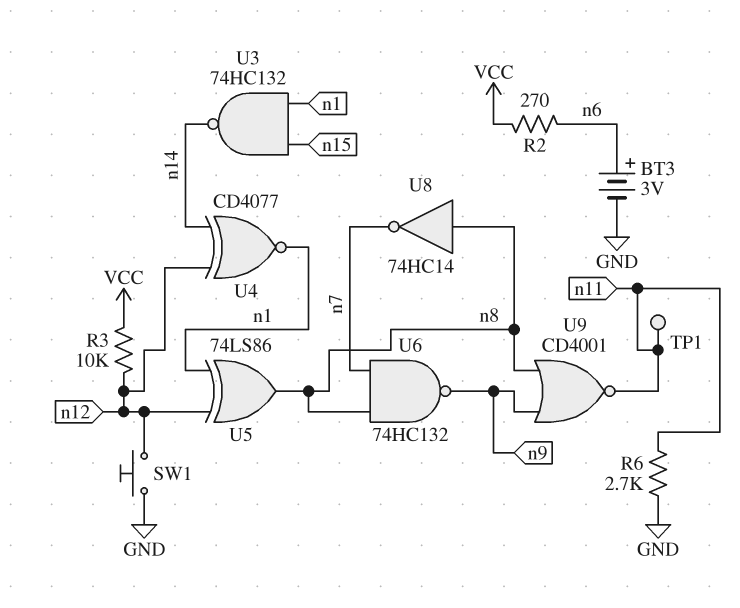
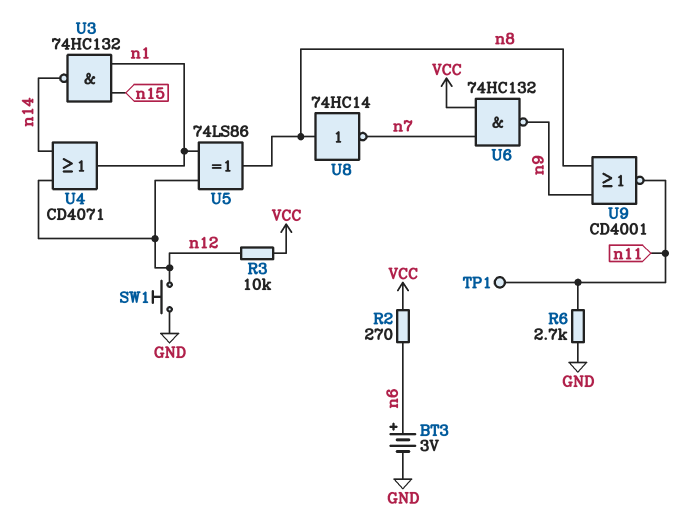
U4: XNOR CD4077 (in n12, in n14, out n1) -> OR CD4071 (in n12, in n14, out n1)
U6: NAND 74HC132 (in n7, in n8, out n9) -> NAND 74HC132 (in VCC, in n7, out n9)

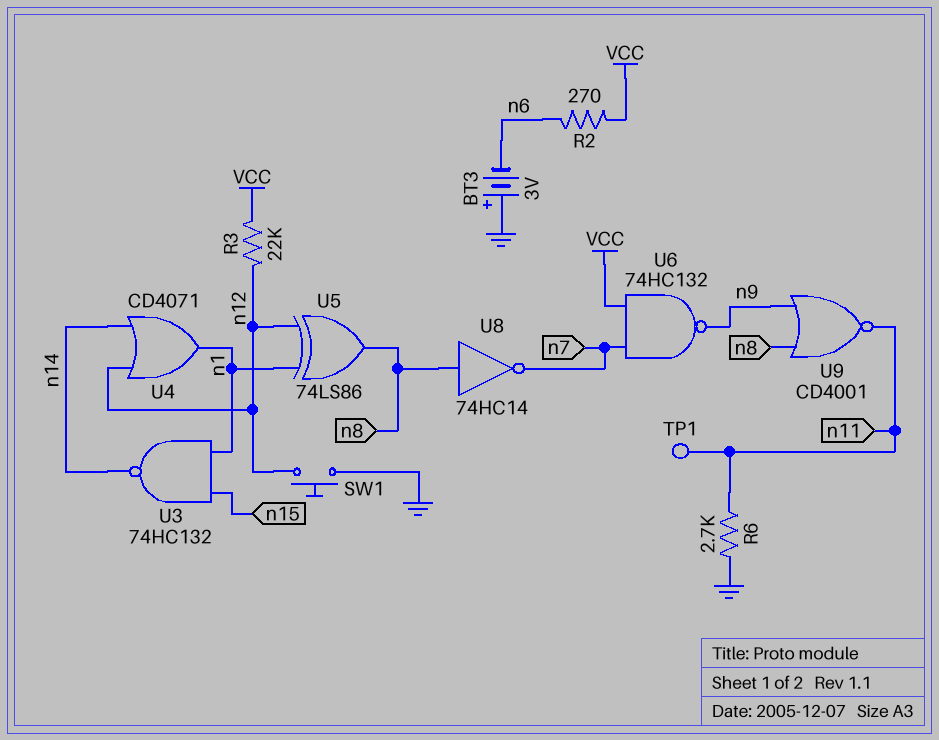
BT3: 3V (plus n6, minus GND) -> 3V (plus GND, minus n6)
R3: 10k (VCC, n12) -> 22k (VCC, n12)

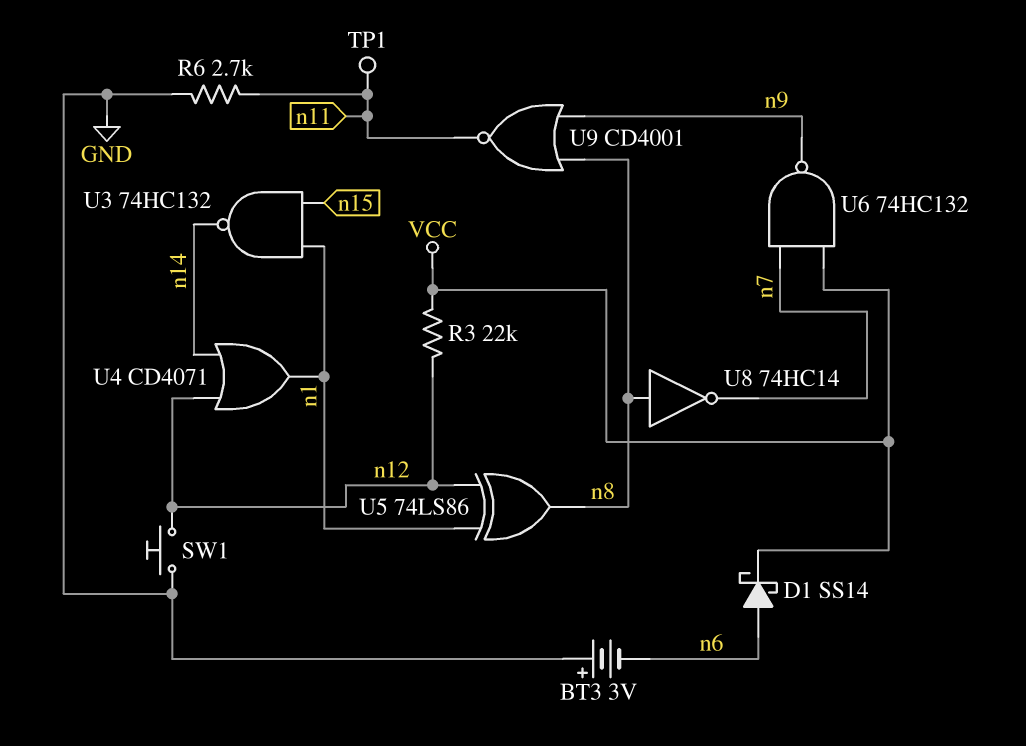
D1: none -> schottky SS14 (A n6, K VCC)
R2: 270 (VCC, n6) -> none

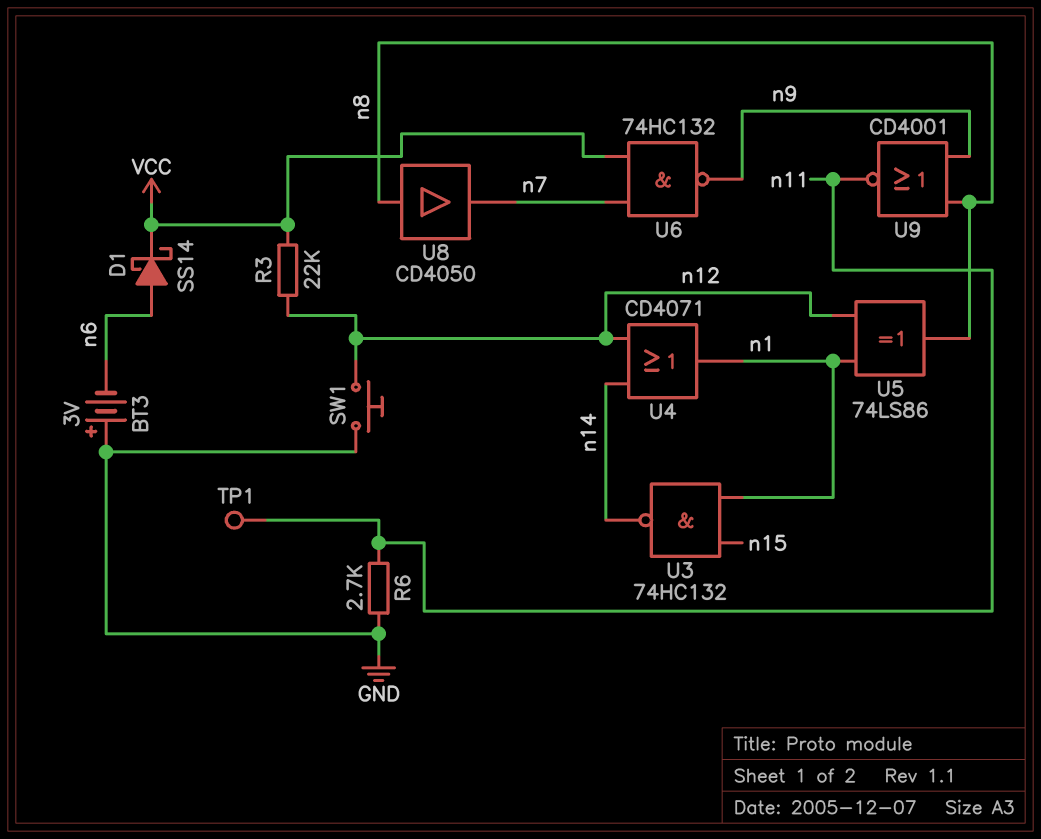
U8: NOT 74HC14 (in n8, out n7) -> buffer CD4050 (in n8, out n7)

